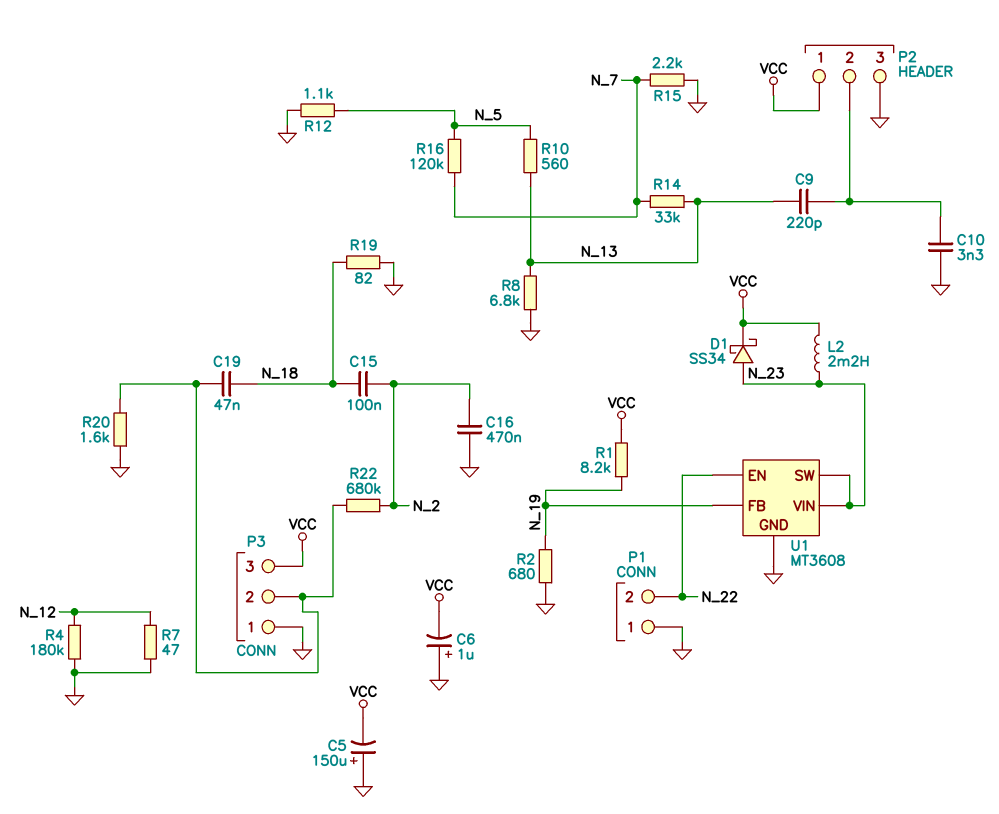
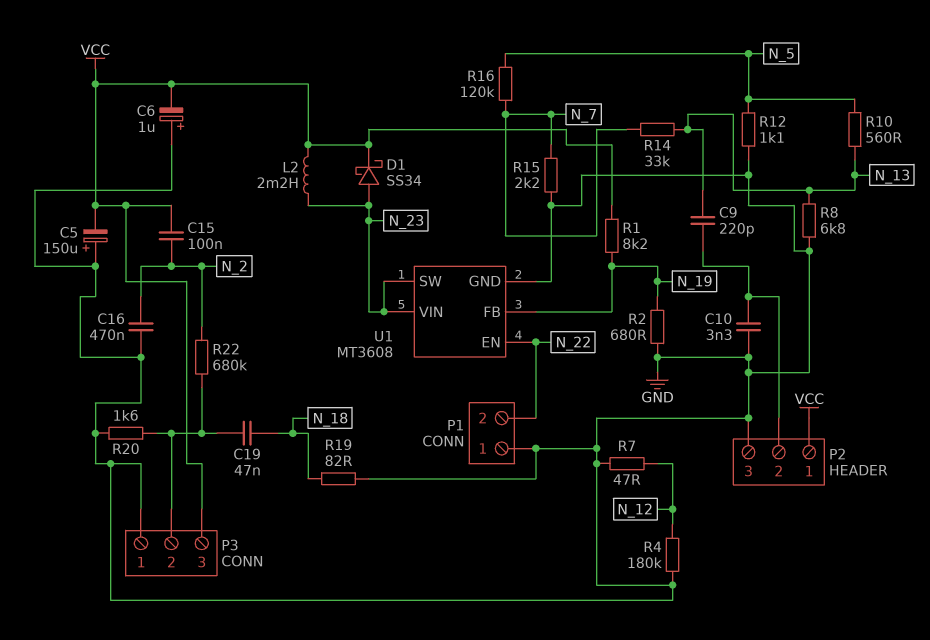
C15: 100nF (N_2, N_18) -> 100nF (N_2, VCC)

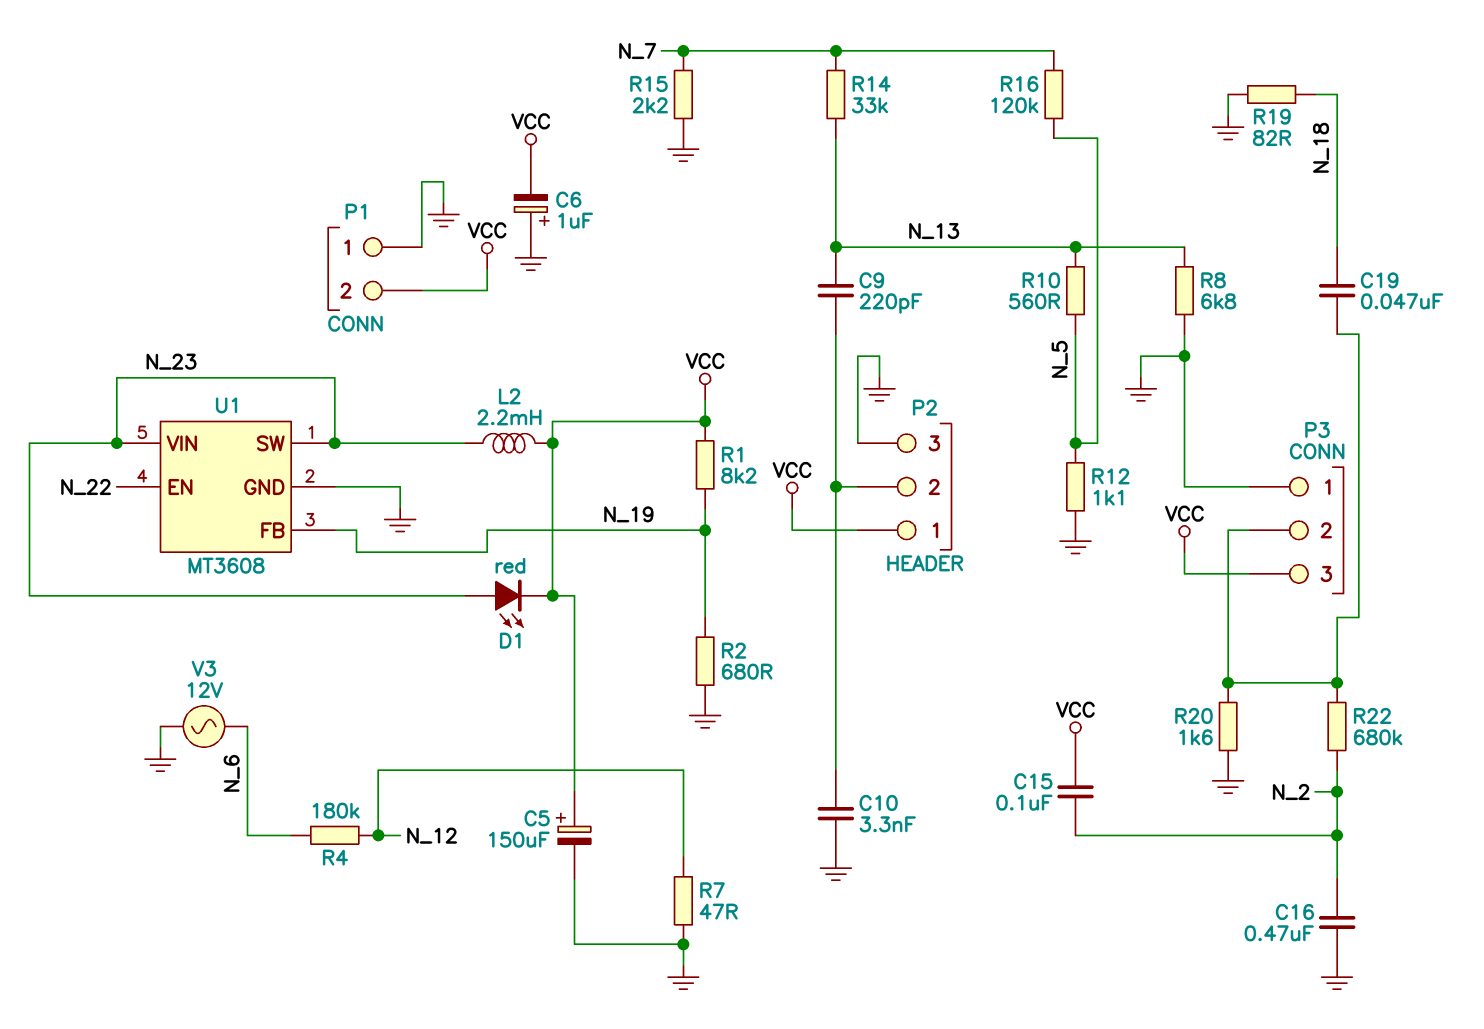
C5: 150uF (plus GND, minus VCC) -> 150uF (plus VCC, minus GND)
D1: schottky SS34 (A N_23, K VCC) -> LED red (A N_23, K VCC)
P1 pin 2: N_22 -> VCC
R4: 180k (GND, N_12) -> 180k (N_6, N_12)
V3: none -> AC 12V (GND, N_6)

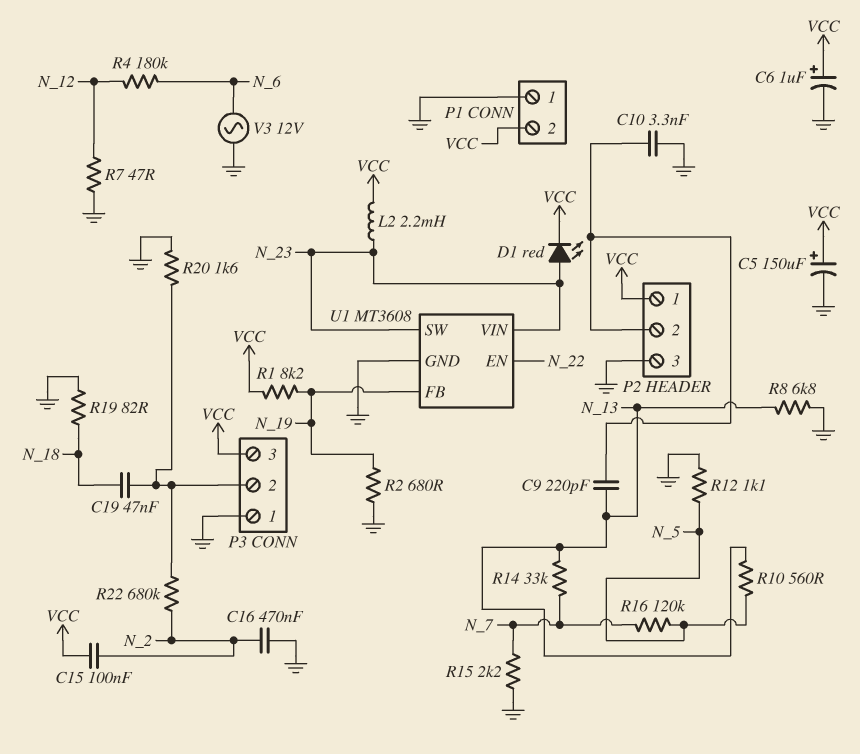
C6: 1uF (plus GND, minus VCC) -> 1uF (plus VCC, minus GND)

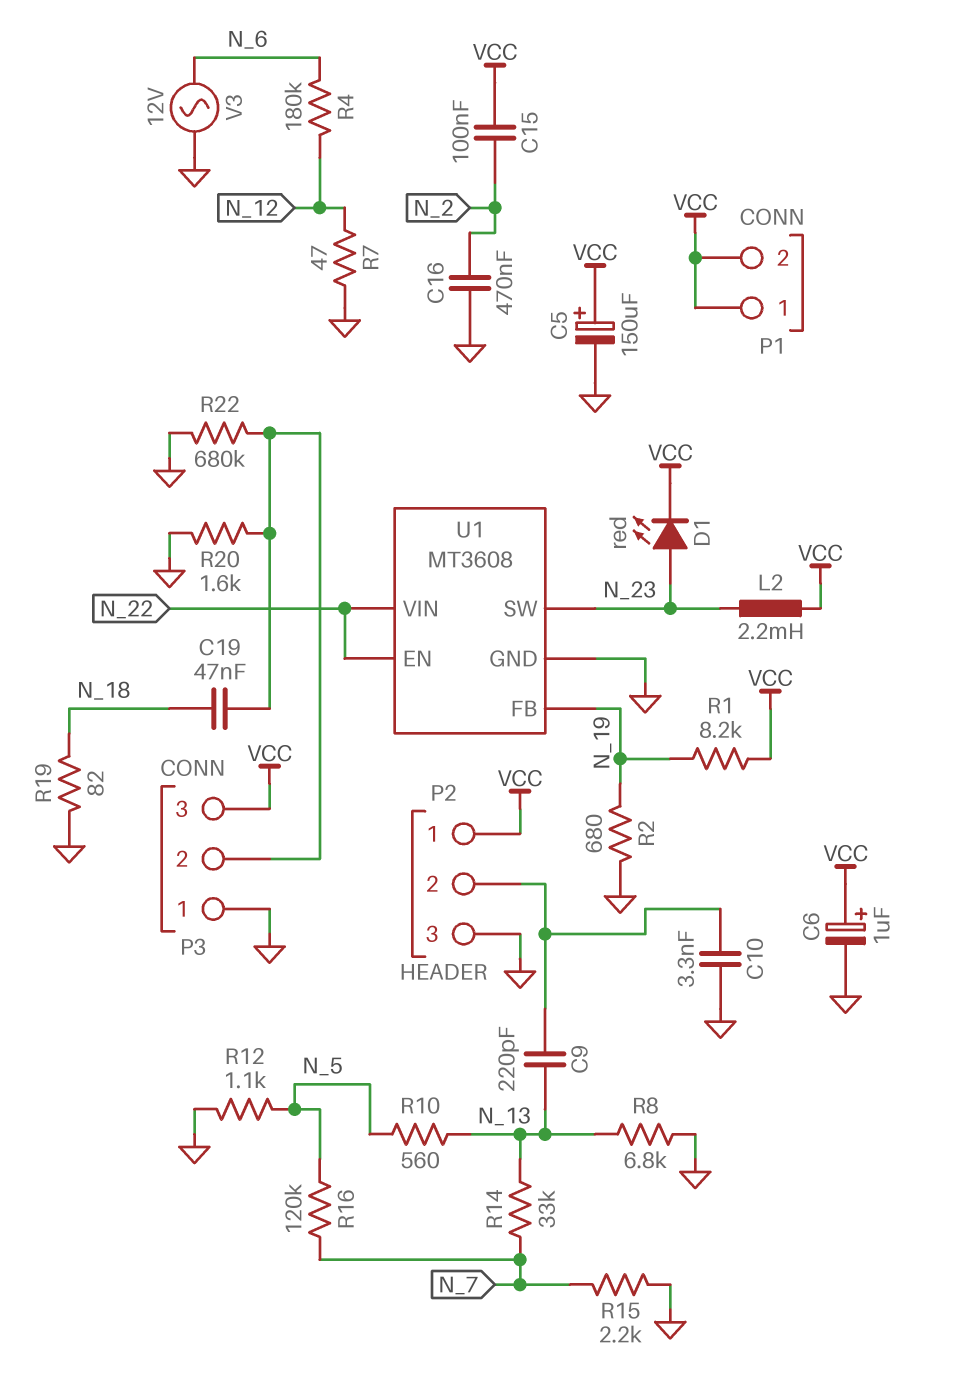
P1 pin 1: GND -> VCC
R22: 680k (N_2, P3/2) -> 680k (GND, P3/2)
U1 pin VIN: N_23 -> N_22

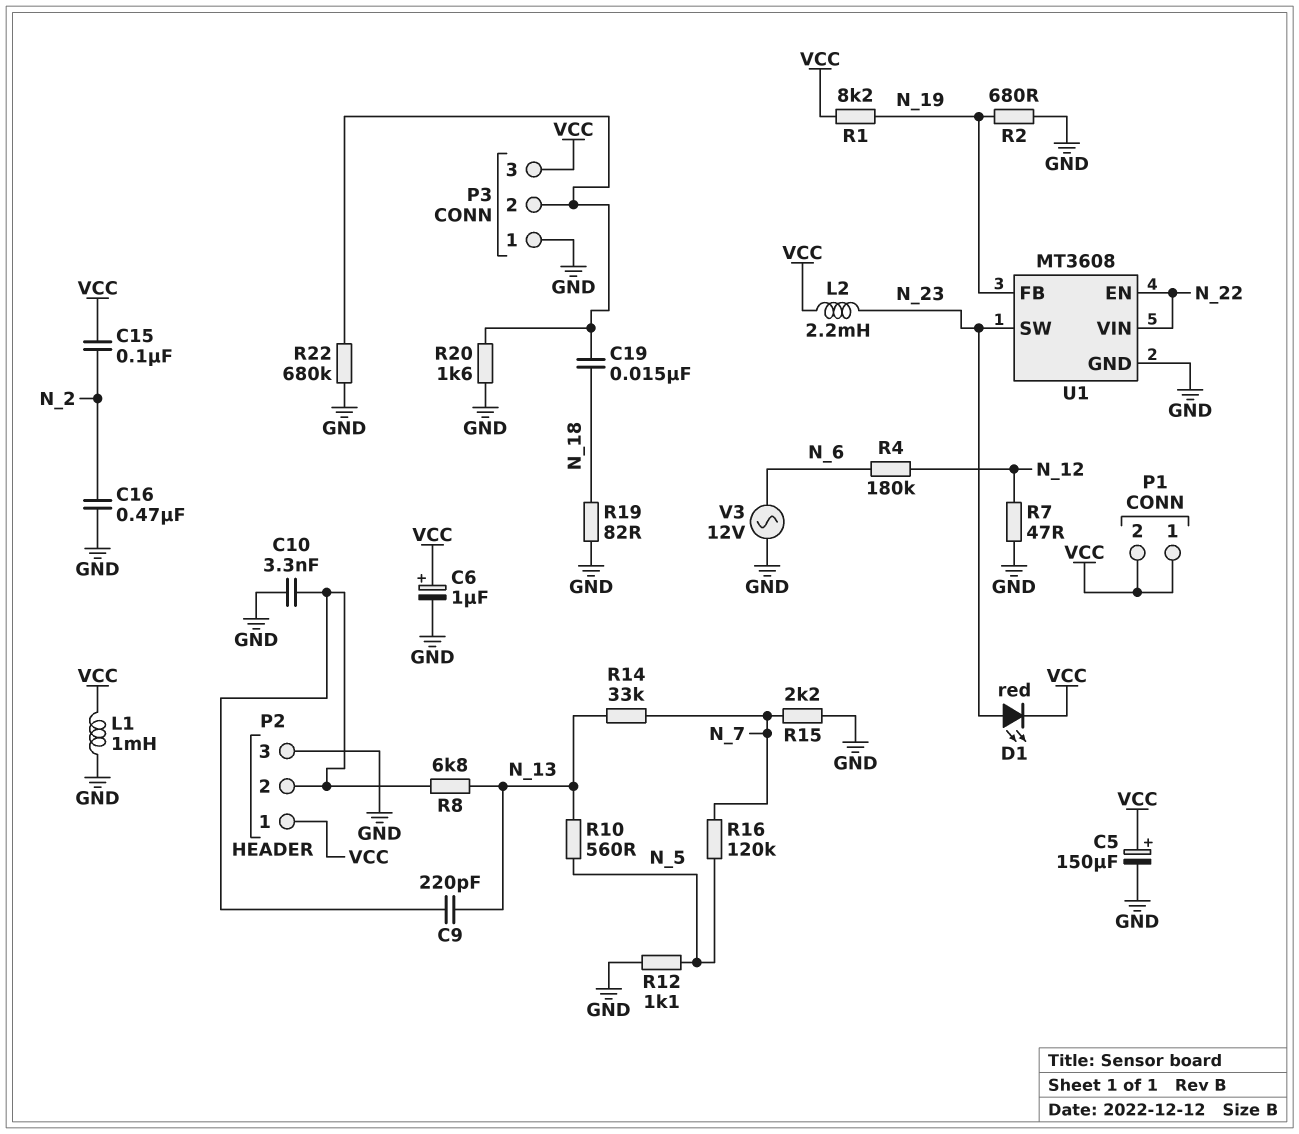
C19: 47nF (N_18, P3/2) -> 15nF (N_18, P3/2)
L1: none -> 1mH (GND, VCC)
R8: 6.8k (GND, N_13) -> 6.8k (N_13, P2/2)

